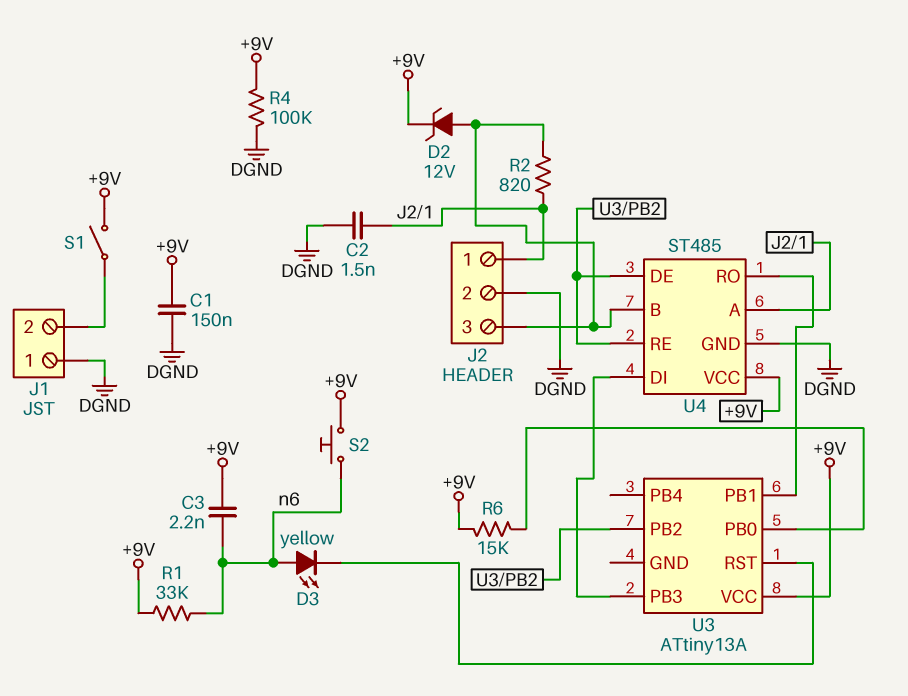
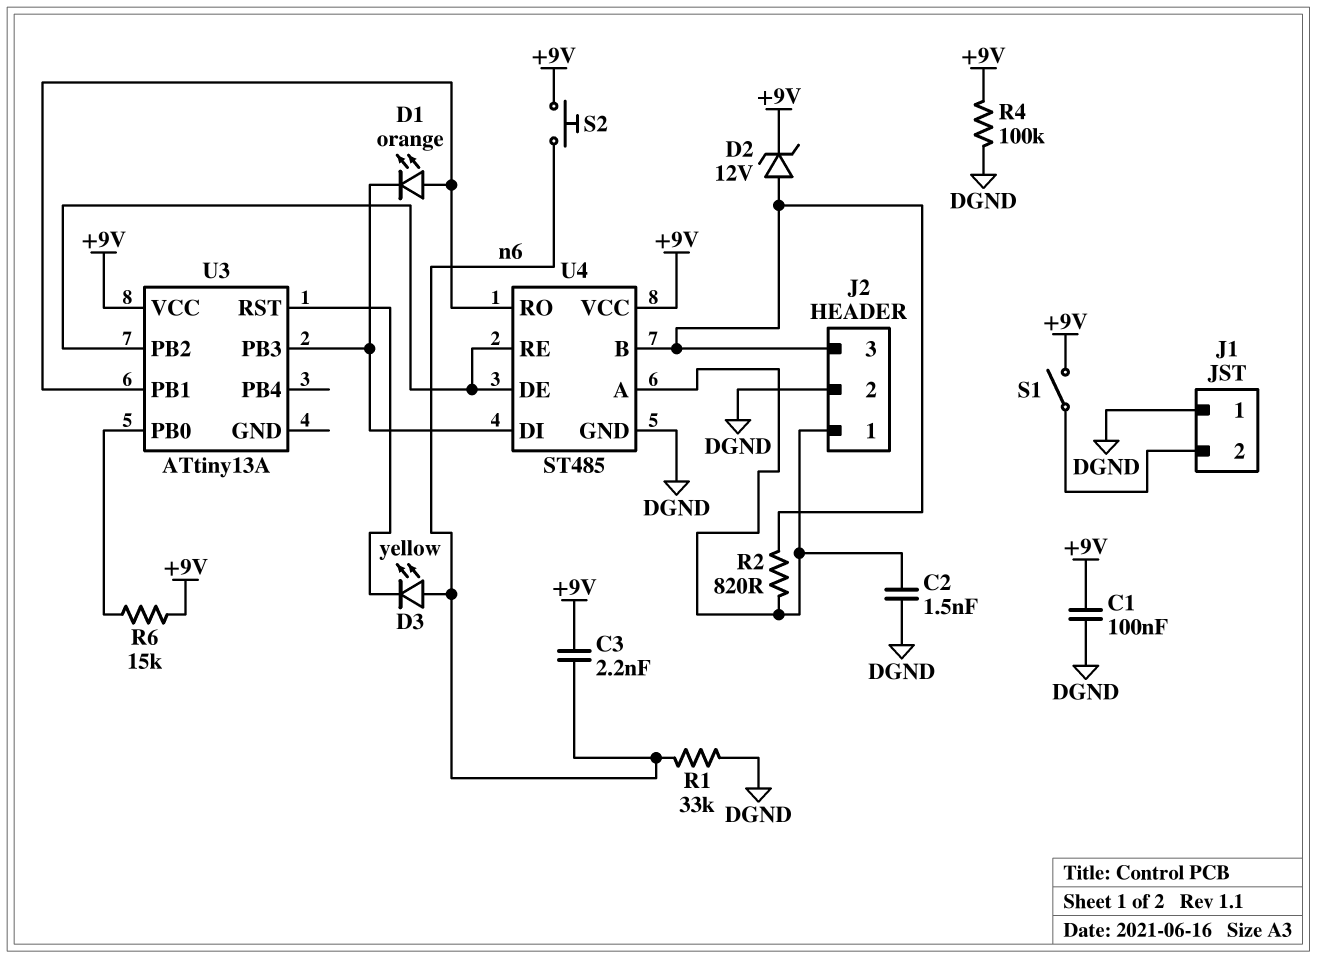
C1: 150nF (+9V, DGND) -> 100nF (+9V, DGND)
D1: none -> LED orange (A U3/PB1, K U3/PB3)
R1: 33k (+9V, n6) -> 33k (DGND, n6)

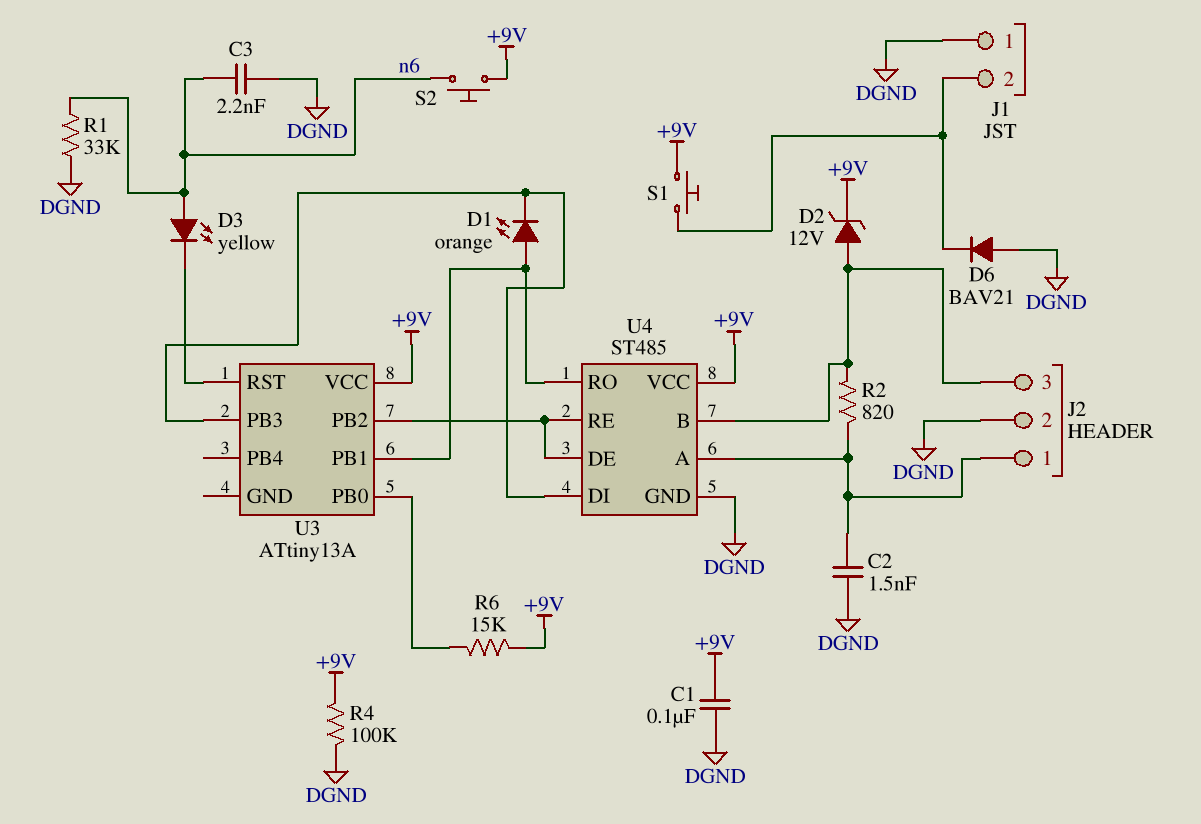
C3: 2.2nF (+9V, n6) -> 2.2nF (DGND, n6)
D6: none -> diode BAV21 (A DGND, K J1/2)
S1: switch (+9V, J1/2) -> button (+9V, J1/2)

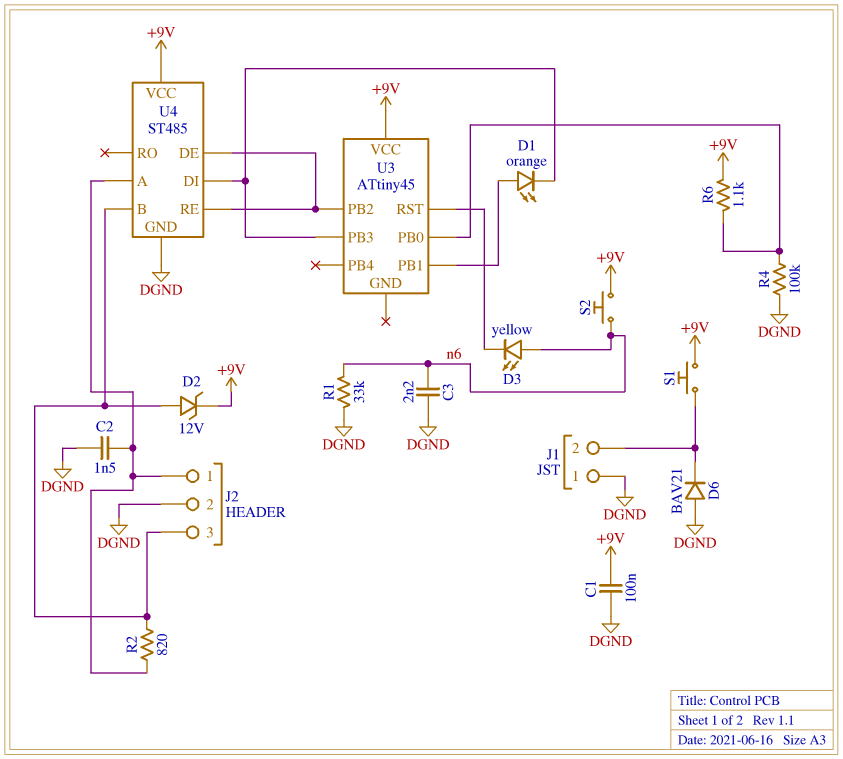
R4: 100k (+9V, DGND) -> 100k (DGND, U3/PB0)
R6: 15k (+9V, U3/PB0) -> 1.1k (+9V, U3/PB0)
U3: ATtiny13A -> ATtiny45
U4 pin RO: U3/PB1 -> none

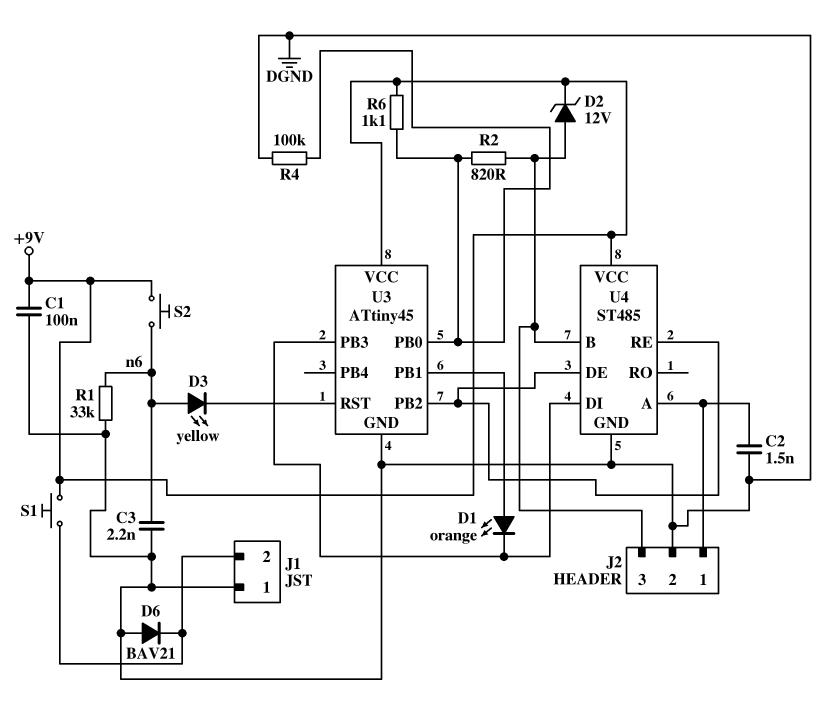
R2: 820 (J2/1, J2/3) -> 820 (J2/3, U3/PB0)
U3 pin GND: none -> DGND

